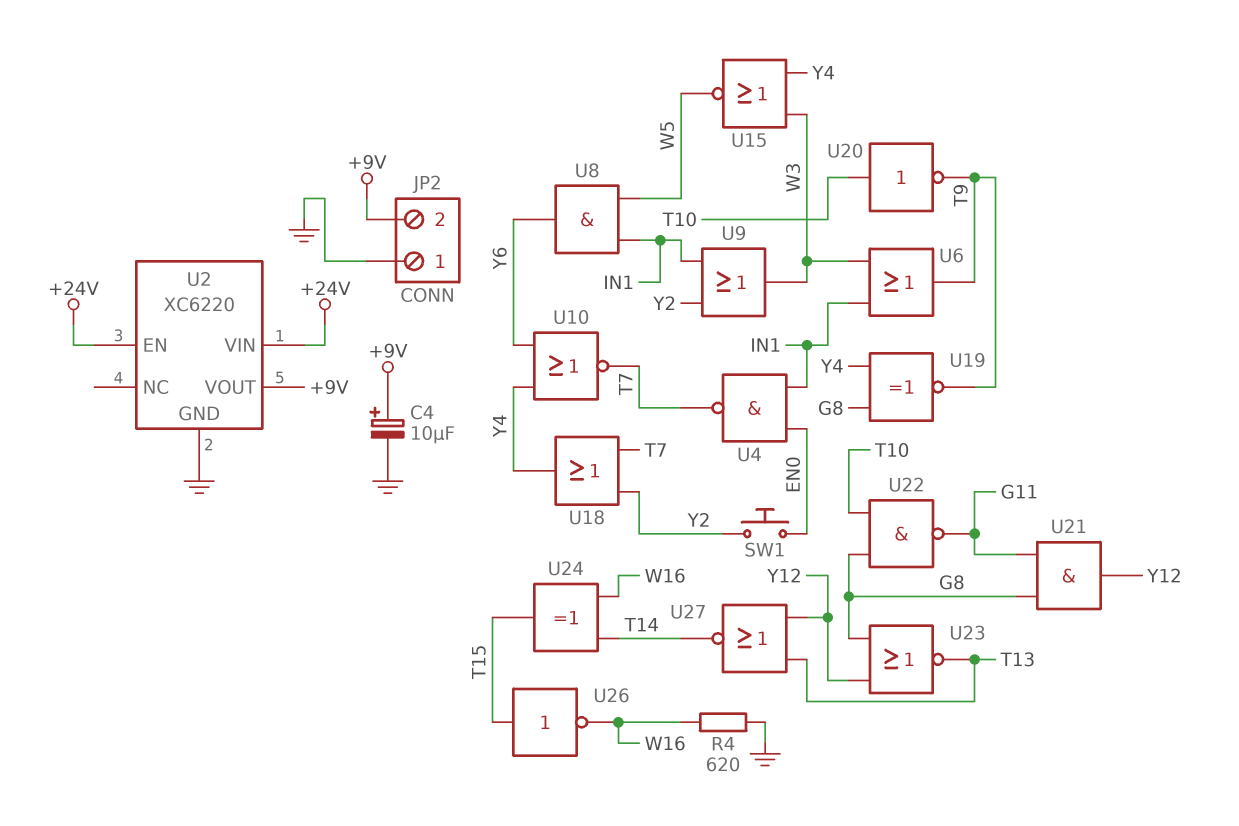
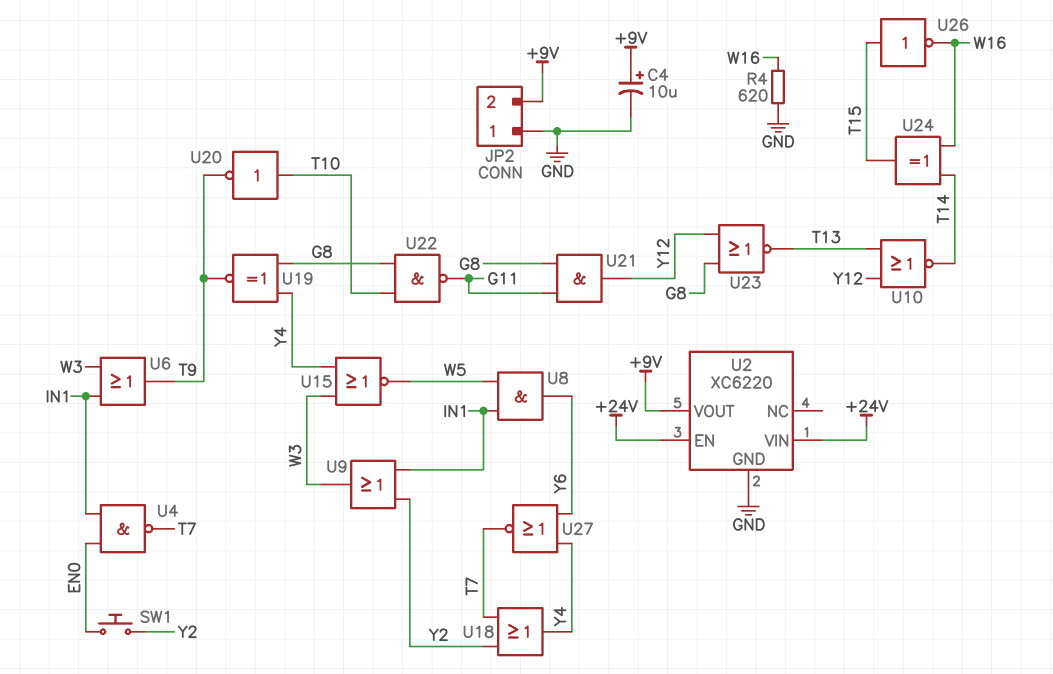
U10: NOR (in Y4, in Y6, out T7) -> NOR (in T13, in Y12, out T14)
U27: NOR (in T13, in Y12, out T14) -> NOR (in Y4, in Y6, out T7)

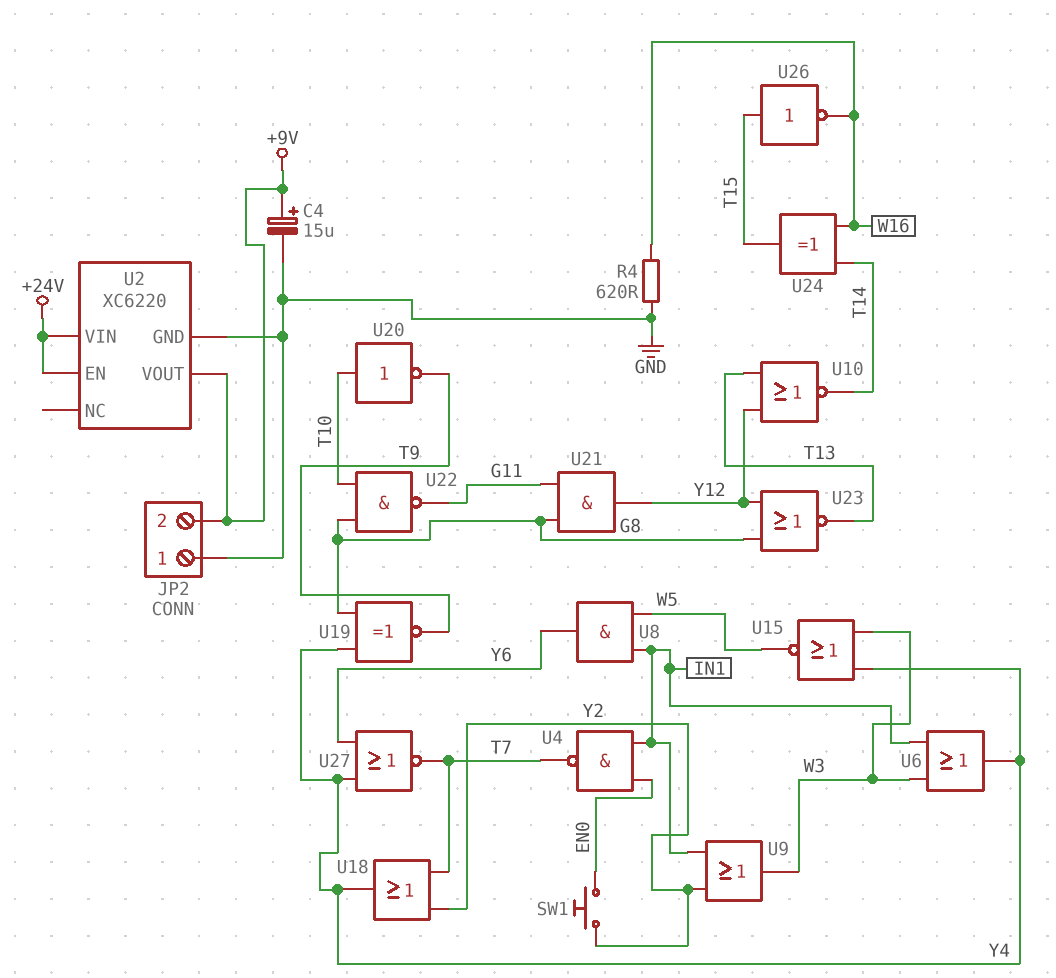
C4: 10uF (plus +9V, minus GND) -> 15uF (plus +9V, minus GND)
U6: OR (in IN1, in W3, out T9) -> OR (in IN1, in W3, out Y4)

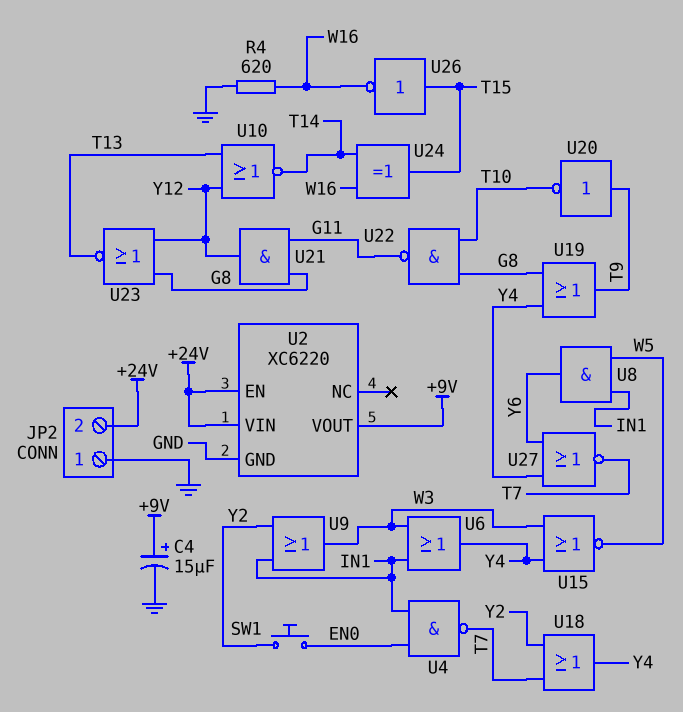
JP2 pin 2: +9V -> +24V
U19: XNOR (in G8, in Y4, out T9) -> OR (in G8, in Y4, out T9)
U20: NOT (in T10, out T9) -> NOT (in T9, out T10)

